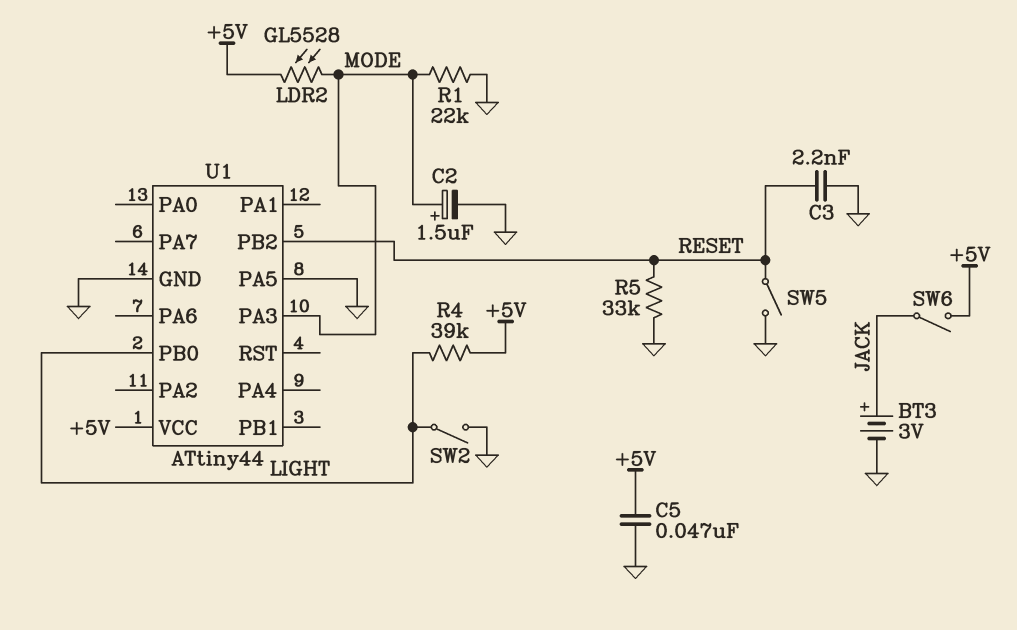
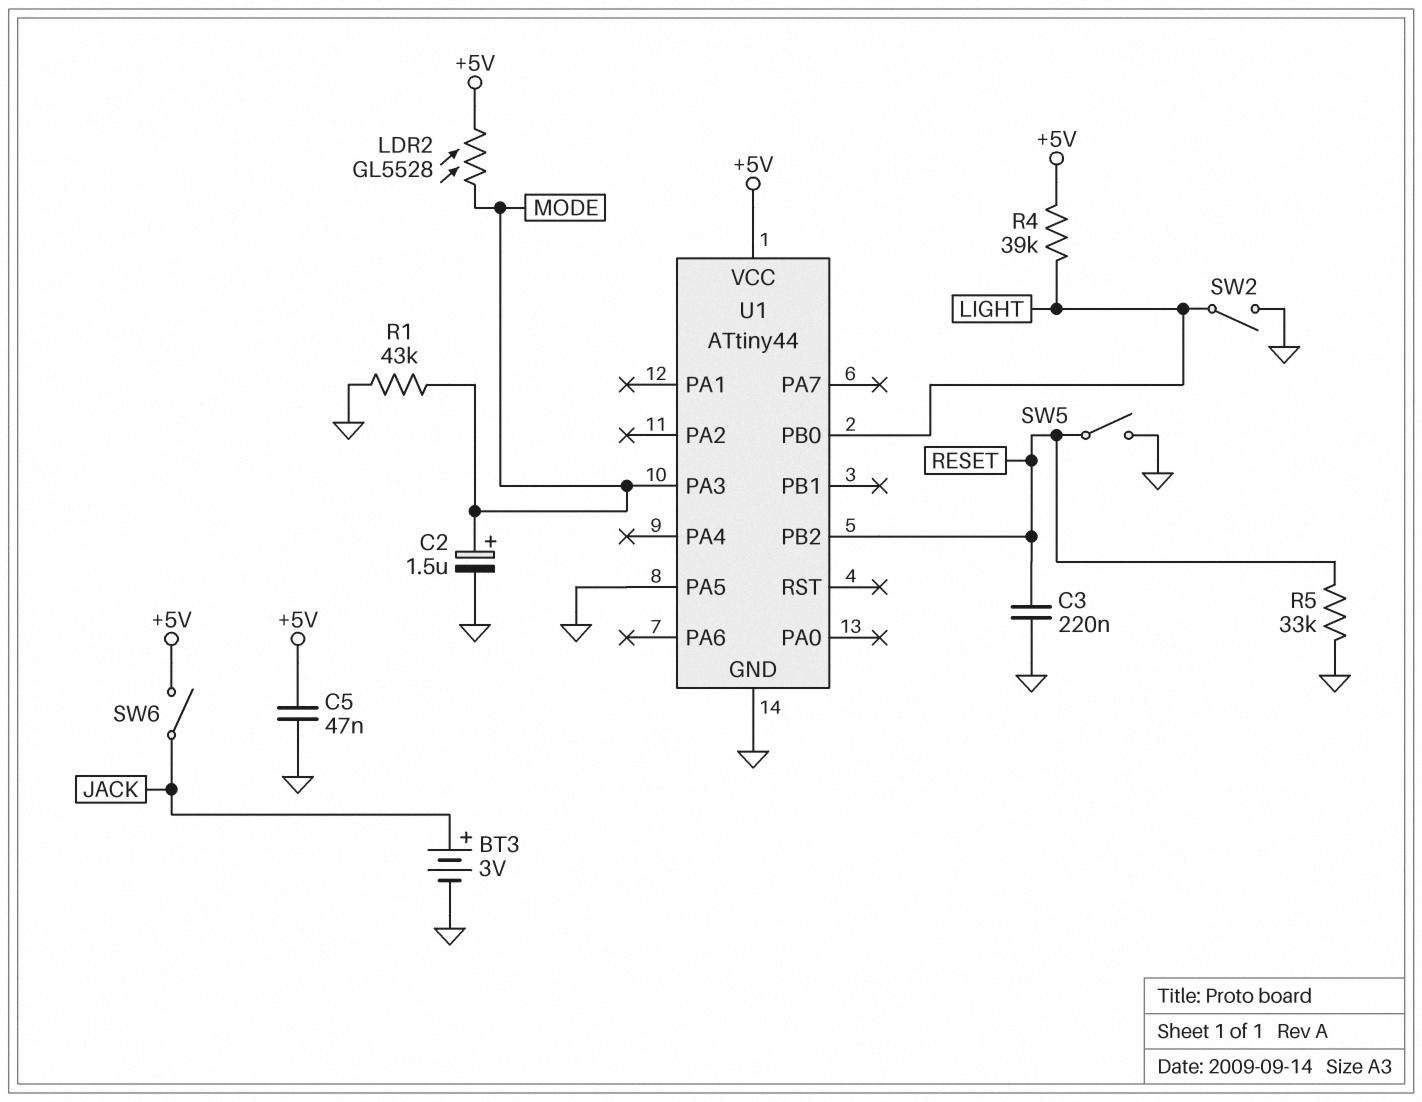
C3: 2.2nF (GND, RESET) -> 220nF (GND, RESET)
R1: 22k (GND, MODE) -> 43k (GND, MODE)

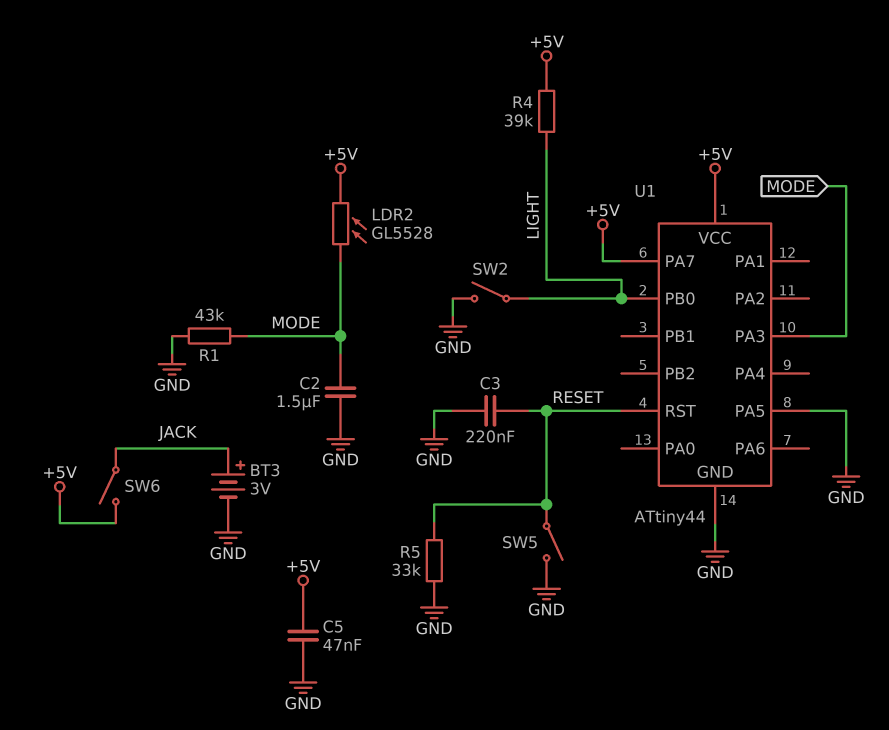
C2: 1.5uF (plus MODE, minus GND) -> 1.5uF (GND, MODE)
U1 pin PA7: none -> +5V
U1 pin PB2: RESET -> none
U1 pin RST: none -> RESET

